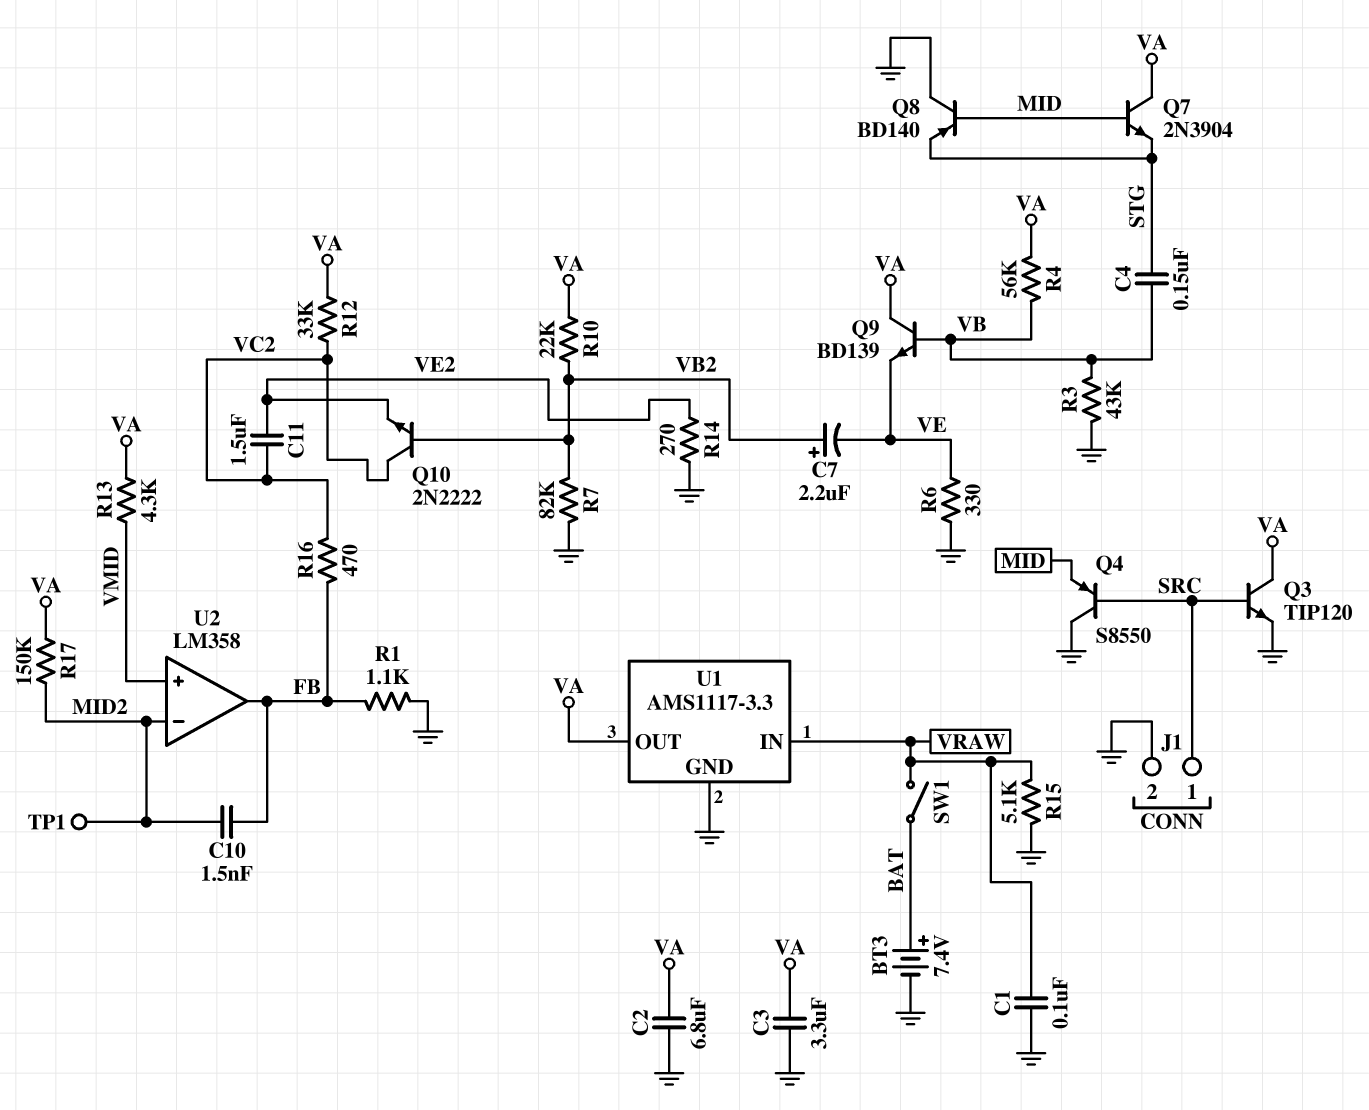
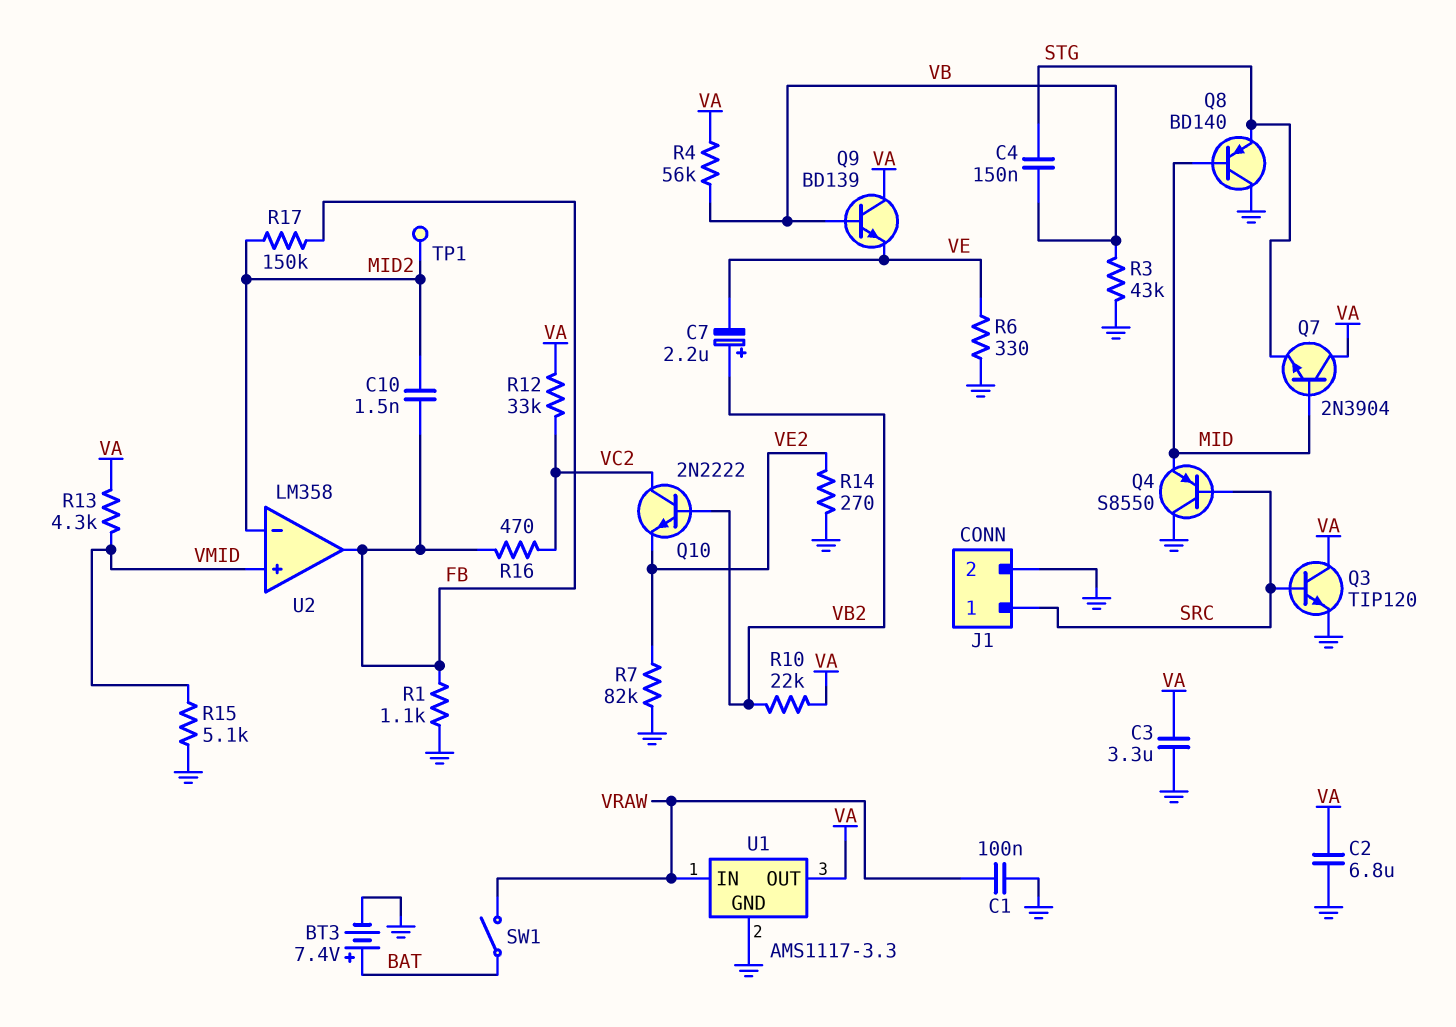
C11: 1.5uF (VC2, VE2) -> none
R7: 82k (GND, VB2) -> 82k (GND, VE2)
R15: 5.1k (GND, VRAW) -> 5.1k (GND, VMID)
R17: 150k (MID2, VA) -> 150k (FB, MID2)

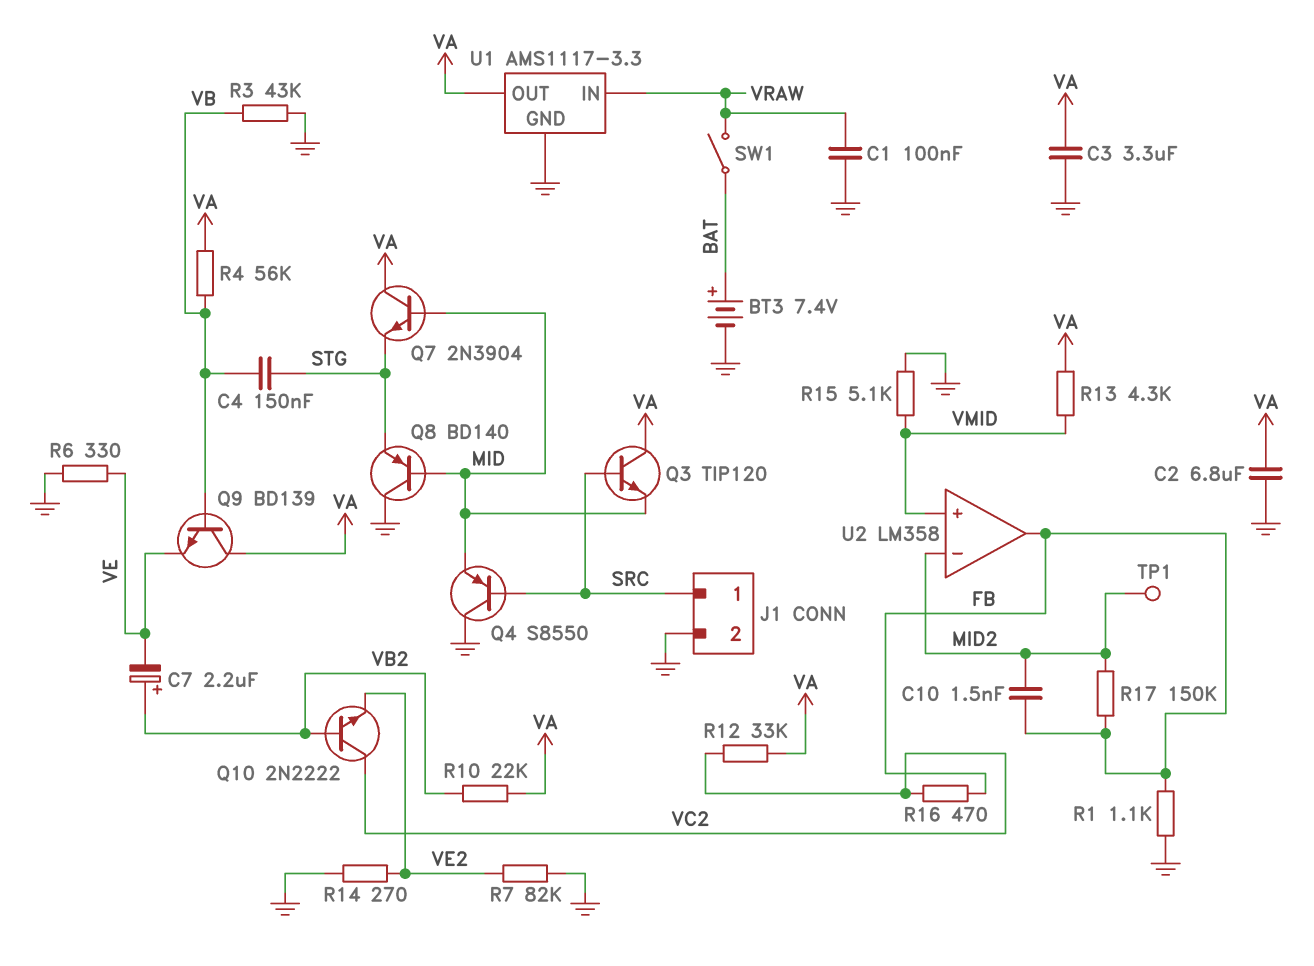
Q3: NPN TIP120 (B SRC, C VA, E GND) -> NPN TIP120 (B SRC, C VA, E MID)

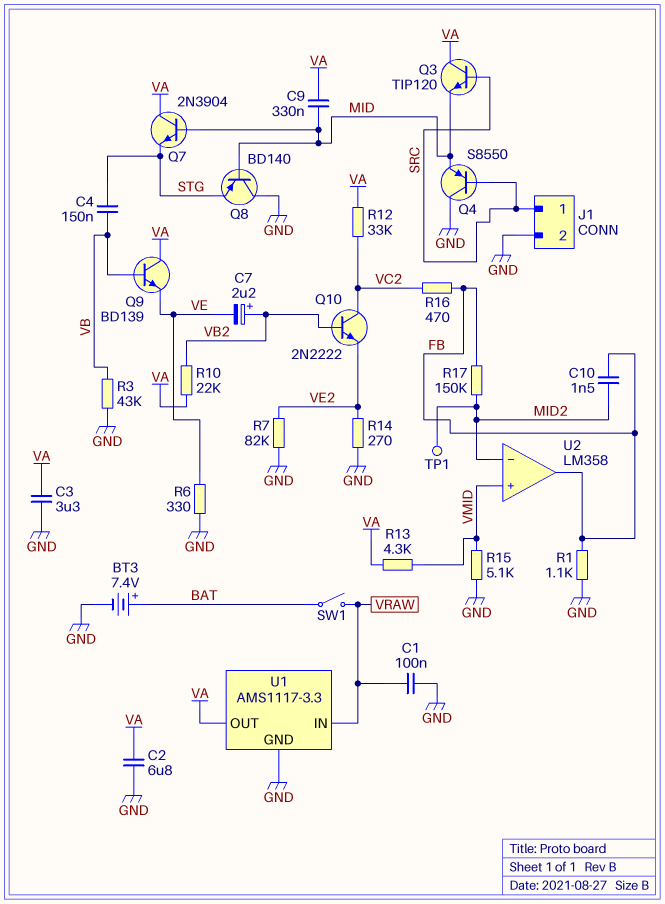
C9: none -> 330nF (MID, VA)
R4: 56k (VA, VB) -> none

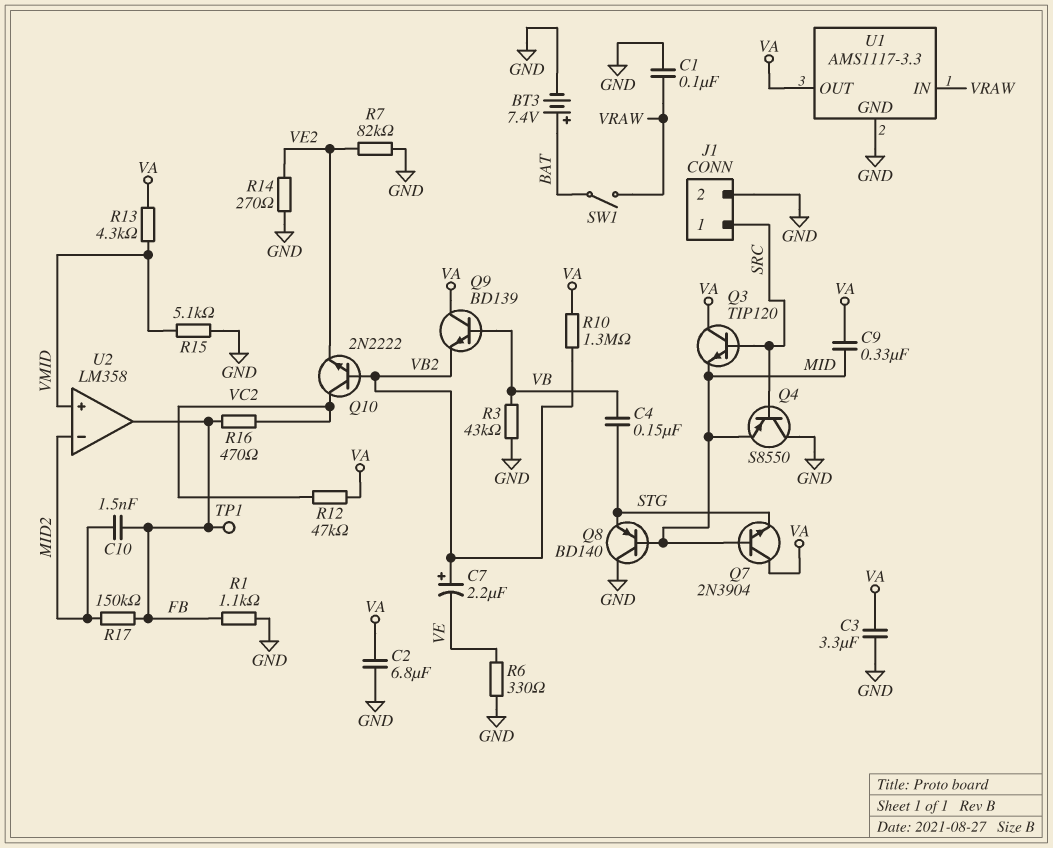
Q9: NPN BD139 (B VB, C VA, E VE) -> NPN BD139 (B VB, C VA, E VB2)
R10: 22k (VA, VB2) -> 1.3M (VA, VB2)
R12: 33k (VA, VC2) -> 47k (VA, VC2)
TP1: test point (MID2) -> test point (FB)

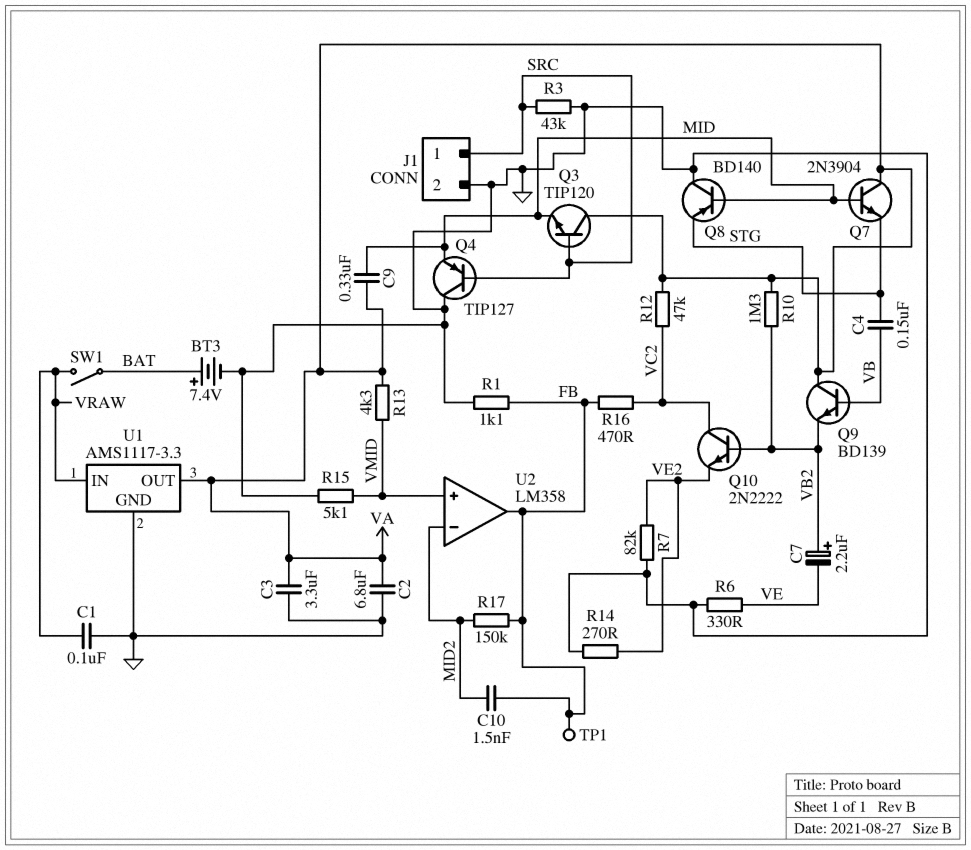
Q4: PNP S8550 (B SRC, C GND, E MID) -> PNP TIP127 (B SRC, C GND, E MID)
R3: 43k (GND, VB) -> 43k (GND, SRC)

